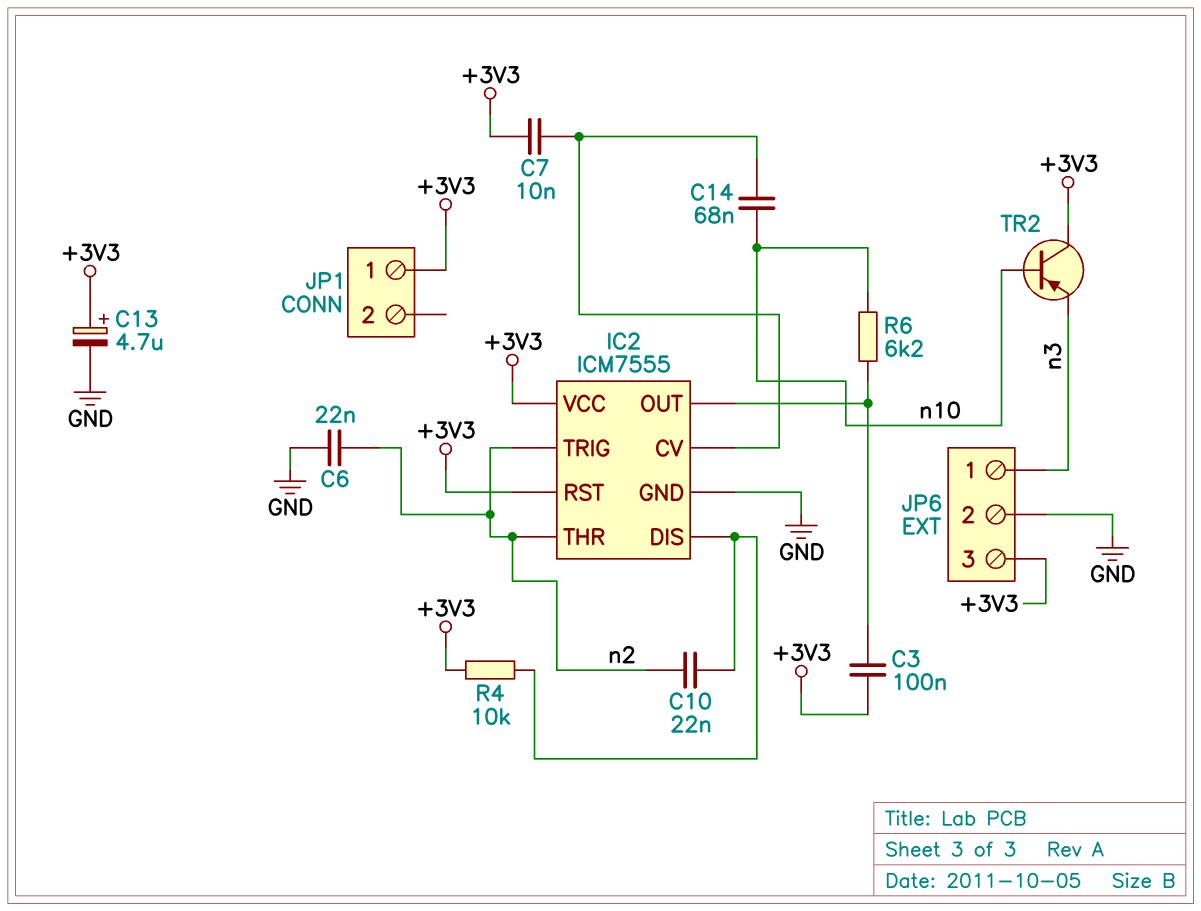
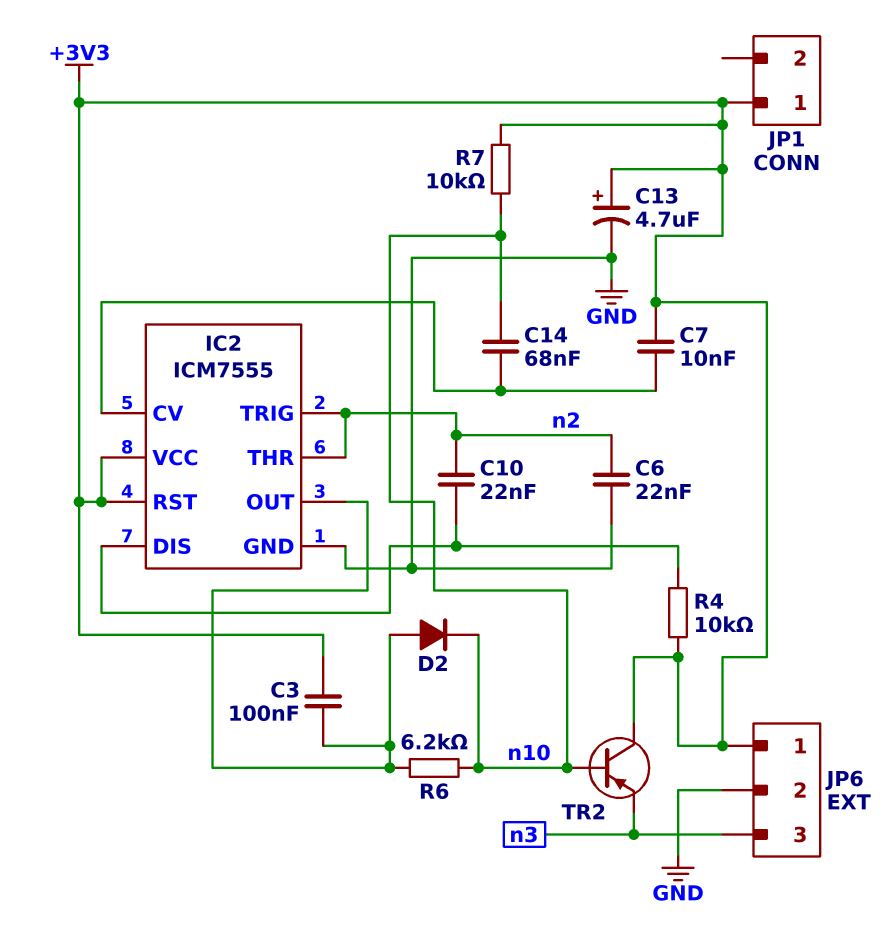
D2: none -> diode (A IC2/OUT, K n10)
JP6 pin 1: n3 -> +3V3
JP6 pin 3: +3V3 -> n3
R7: none -> 10k (+3V3, n10)

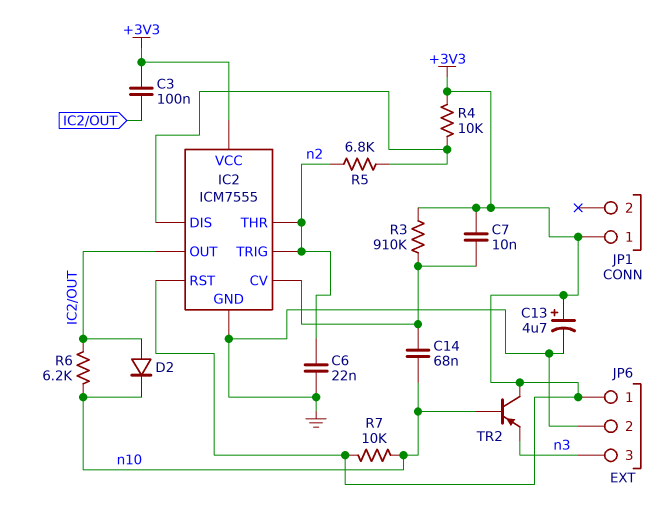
C10: 22nF (IC2/DIS, n2) -> none
R3: none -> 910k (+3V3, IC2/CV)
R5: none -> 6.8k (IC2/DIS, n2)

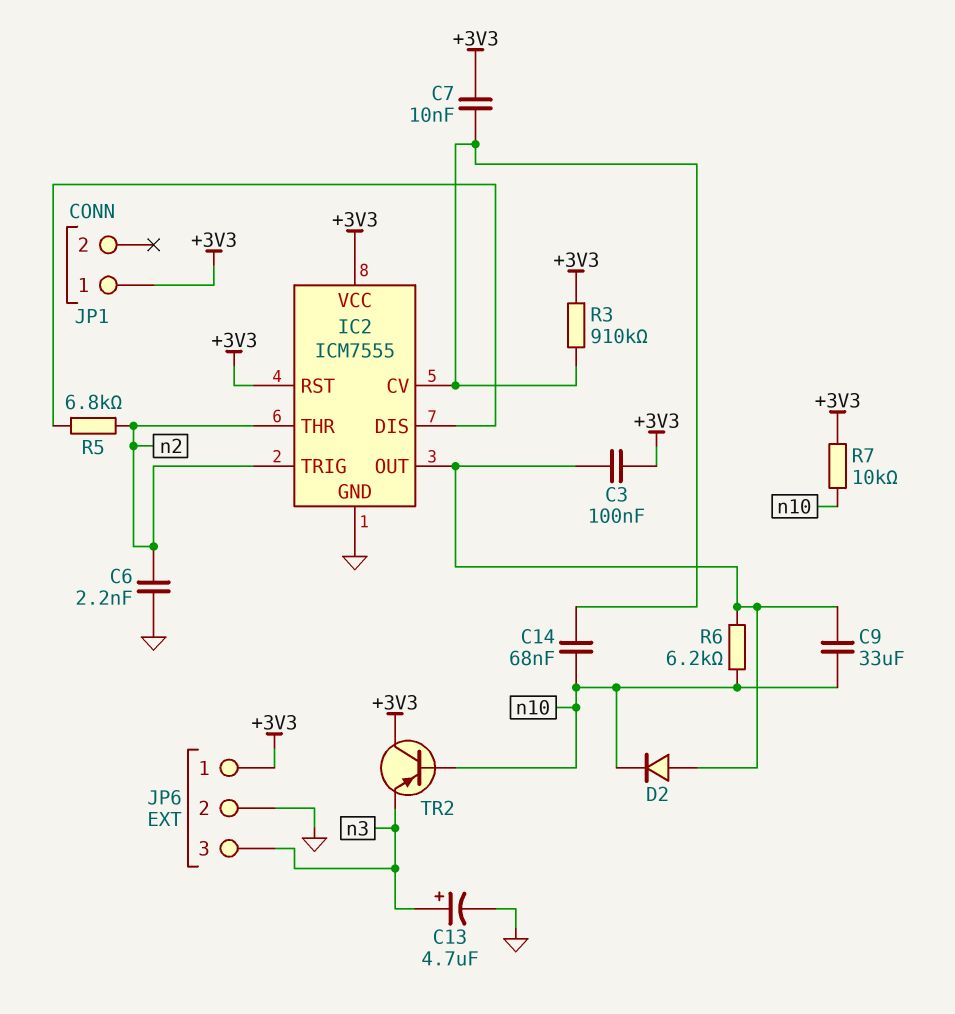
C6: 22nF (GND, n2) -> 2.2nF (GND, n2)
C9: none -> 33uF (IC2/OUT, n10)
C13: 4.7uF (plus +3V3, minus GND) -> 4.7uF (plus n3, minus GND)
R4: 10k (+3V3, IC2/DIS) -> none

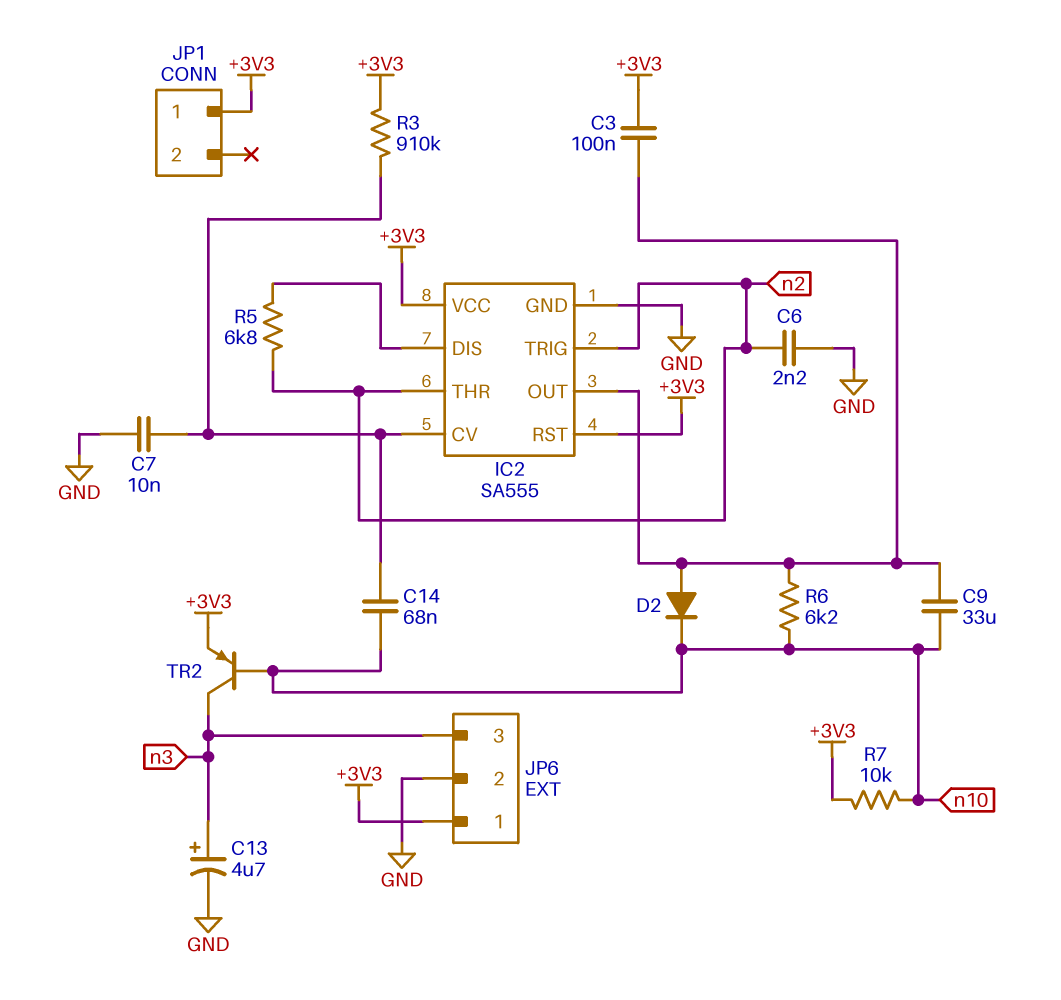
C7: 10nF (+3V3, IC2/CV) -> 10nF (GND, IC2/CV)
IC2: ICM7555 -> SA555
TR2: PNP (B n10, C +3V3, E n3) -> PNP (B n10, C n3, E +3V3)

